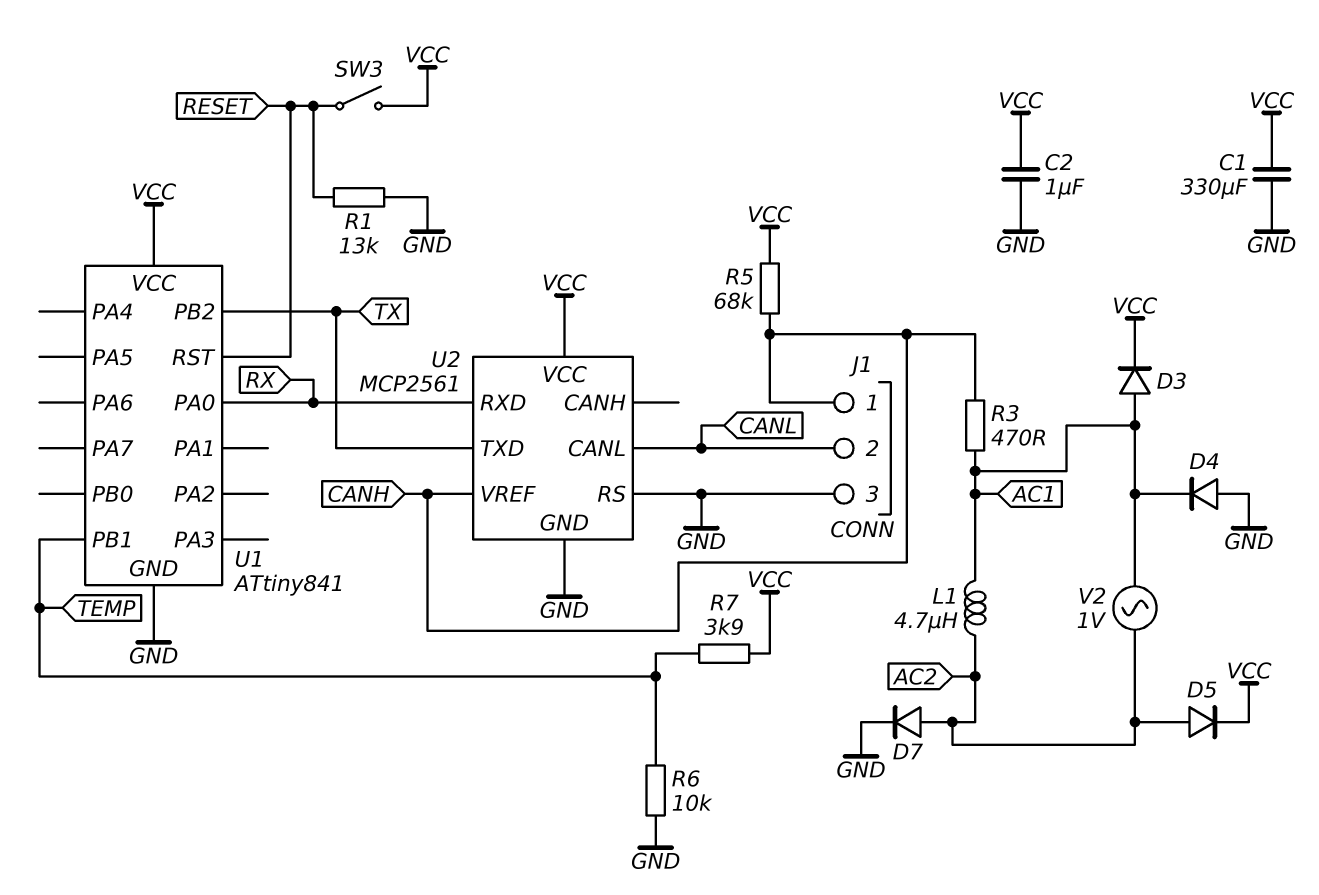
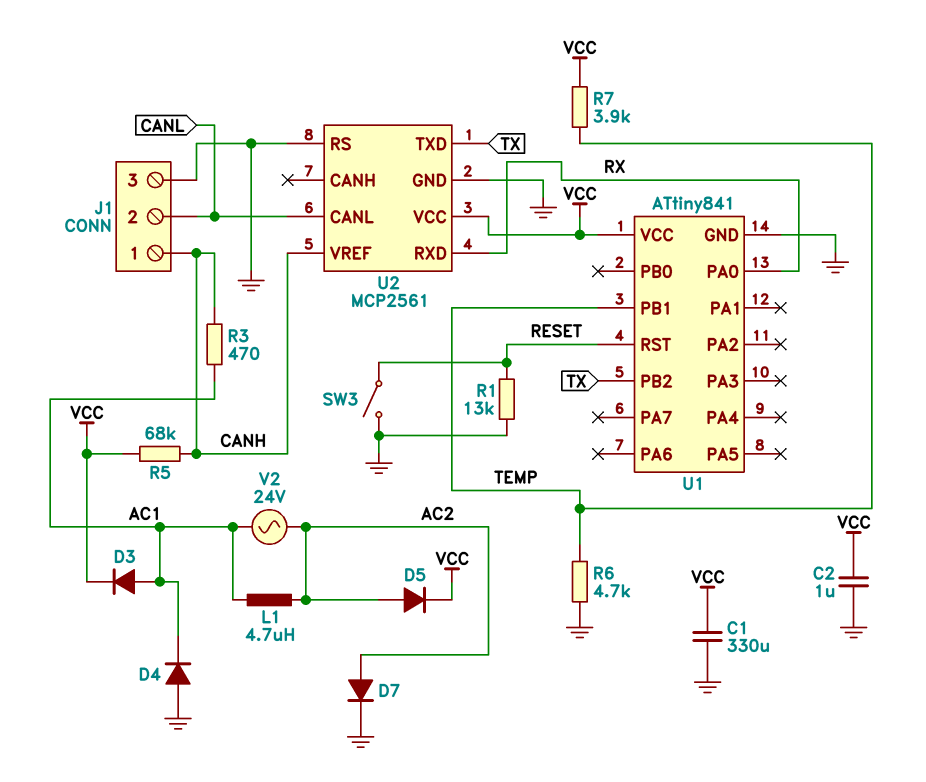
R6: 10k (GND, TEMP) -> 4.7k (GND, TEMP)
SW3: switch (RESET, VCC) -> switch (GND, RESET)
V2: AC 1V (AC1, AC2) -> AC 24V (AC1, AC2)

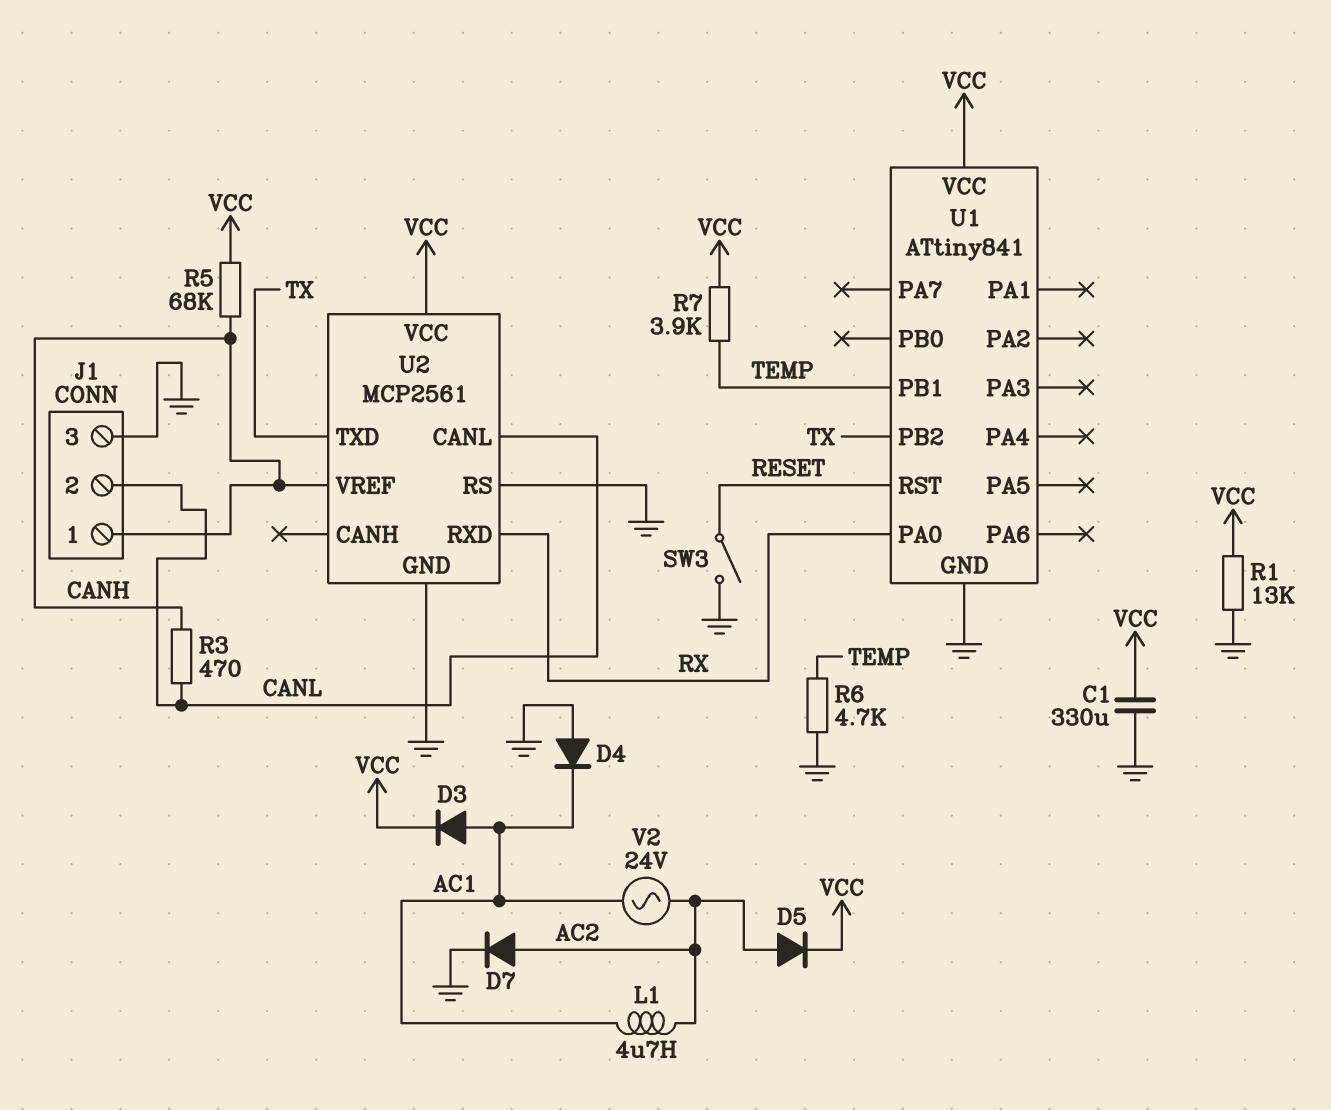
C2: 1uF (GND, VCC) -> none
R1: 13k (GND, RESET) -> 13k (GND, VCC)
R3: 470 (AC1, CANH) -> 470 (CANH, CANL)

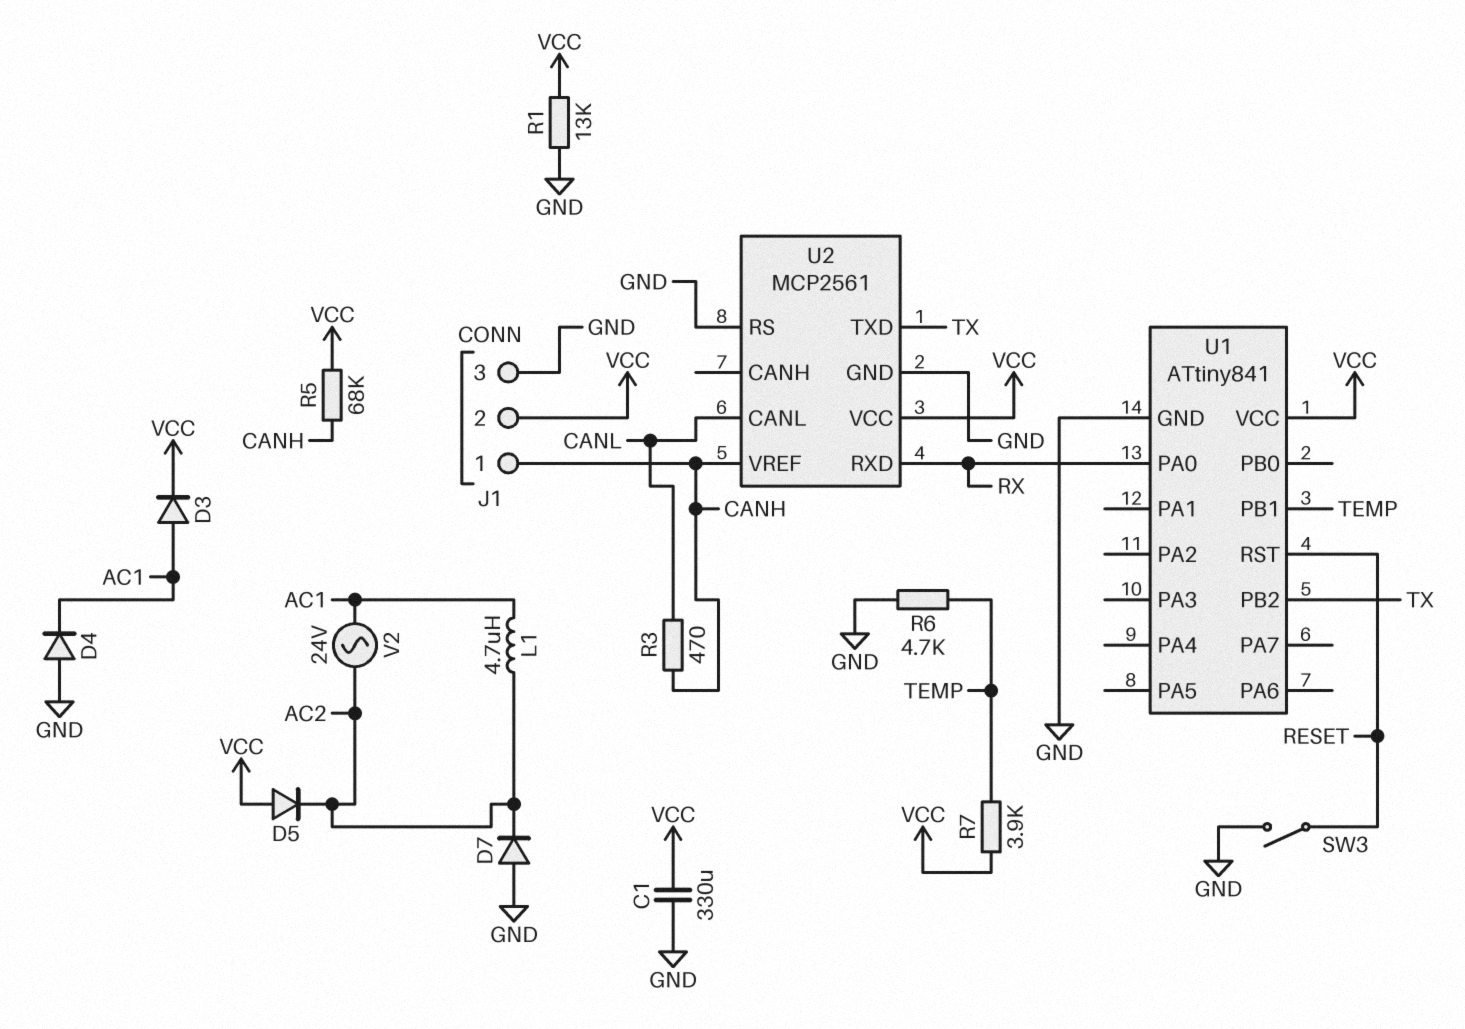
D5: diode (A AC2, K VCC) -> diode (A VCC, K AC2)
D7: diode (A AC2, K GND) -> diode (A GND, K AC2)
J1 pin 2: CANL -> VCC

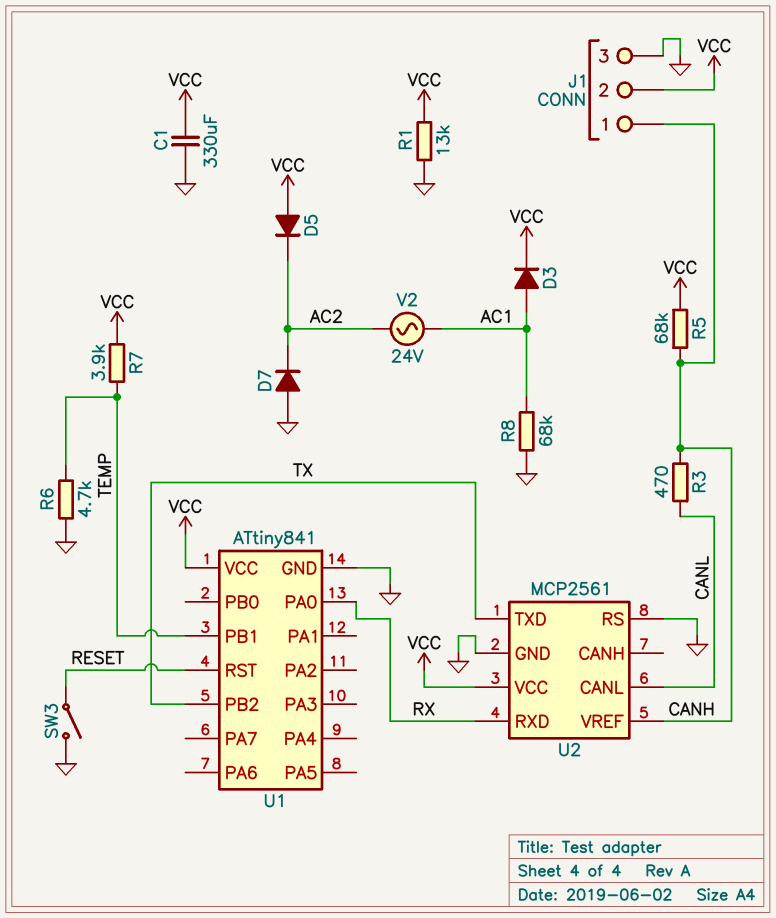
D4: diode (A GND, K AC1) -> none
L1: 4.7uH (AC1, AC2) -> none
R8: none -> 68k (AC1, GND)

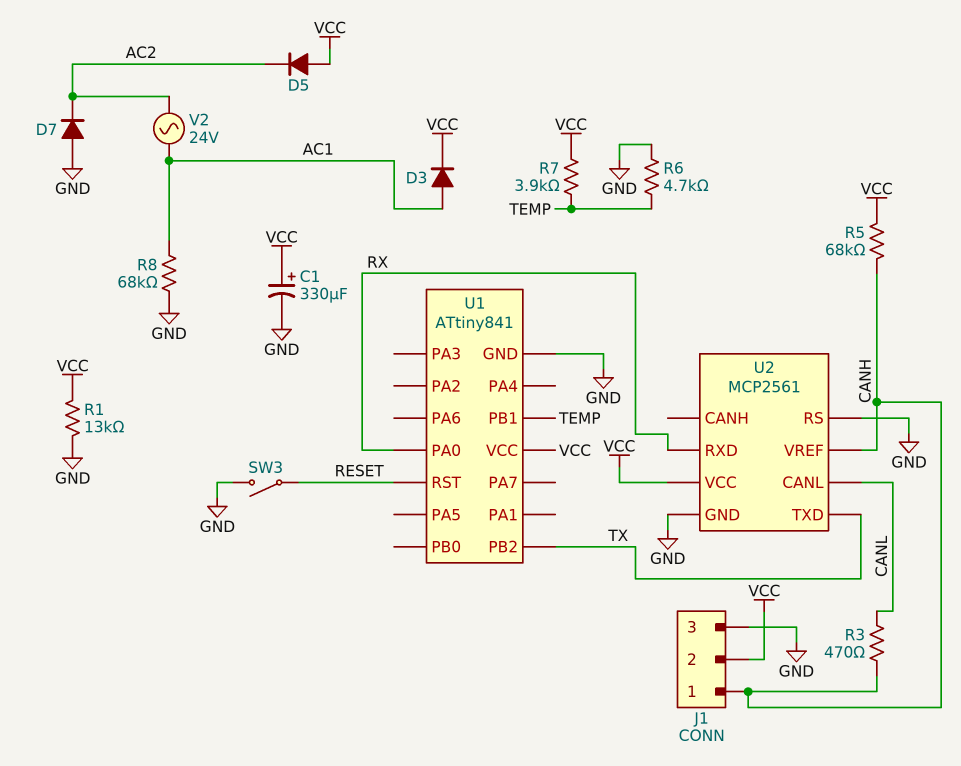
C1: 330uF (GND, VCC) -> 330uF (plus VCC, minus GND)

